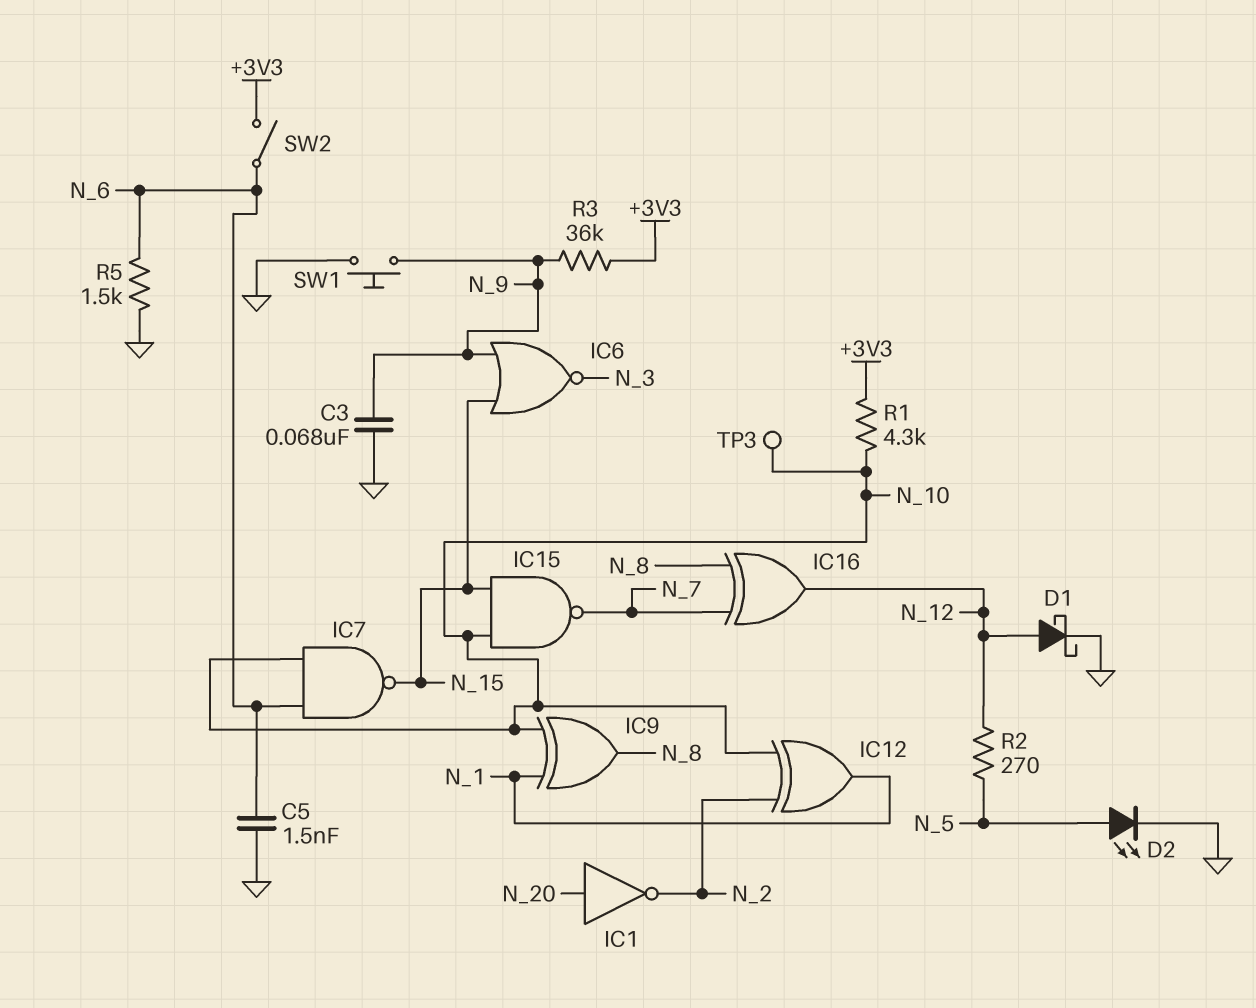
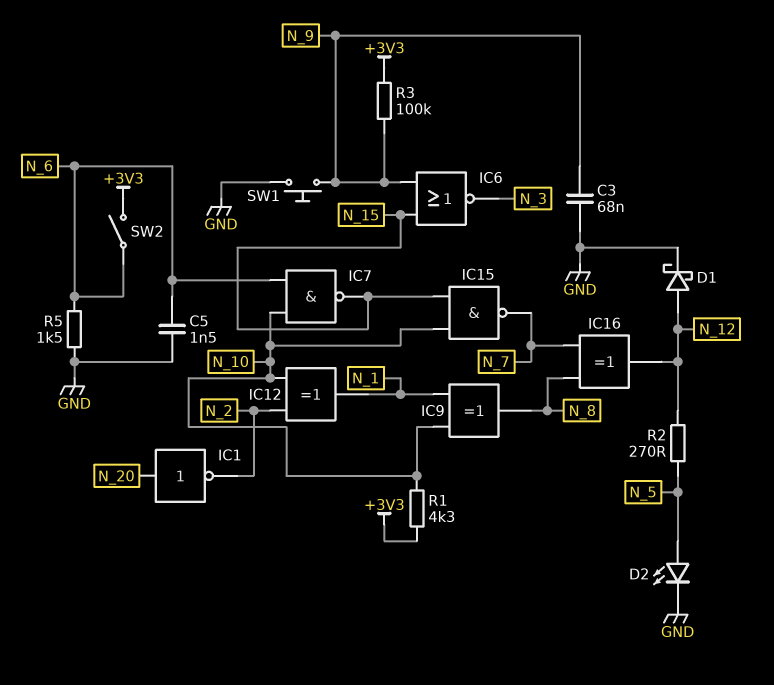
R3: 36k (+3V3, N_9) -> 100k (+3V3, N_9)
TP3: test point (N_10) -> none

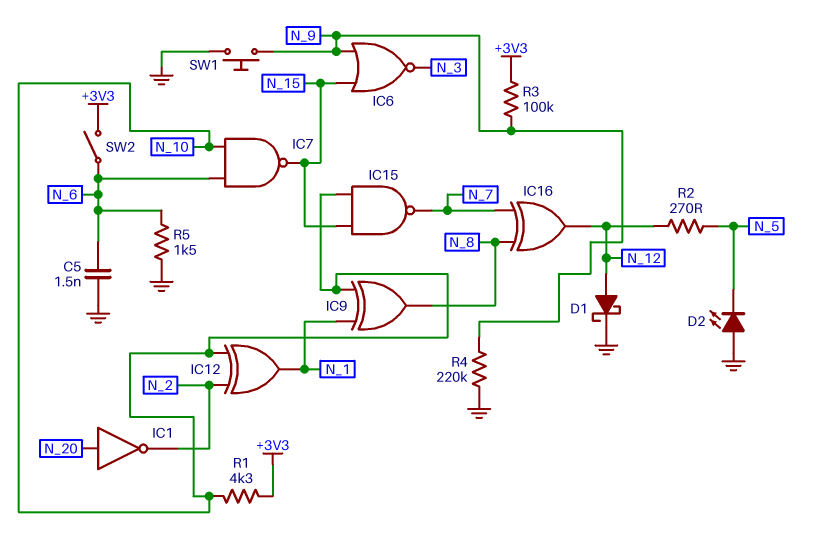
C3: 68nF (GND, N_9) -> none
D2: LED (A N_5, K GND) -> LED (A GND, K N_5)
R4: none -> 220k (GND, N_9)

